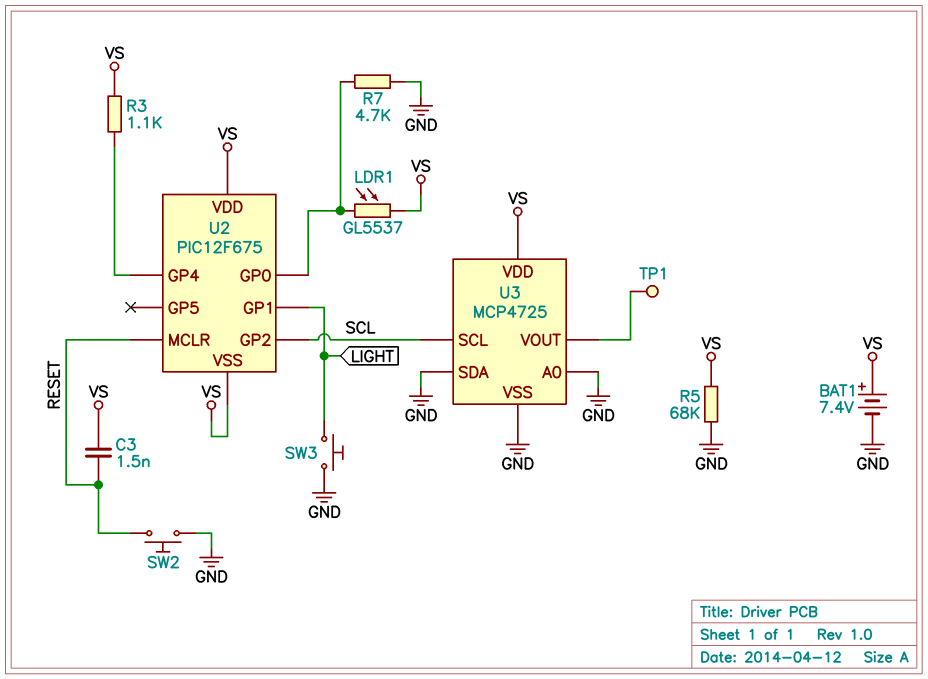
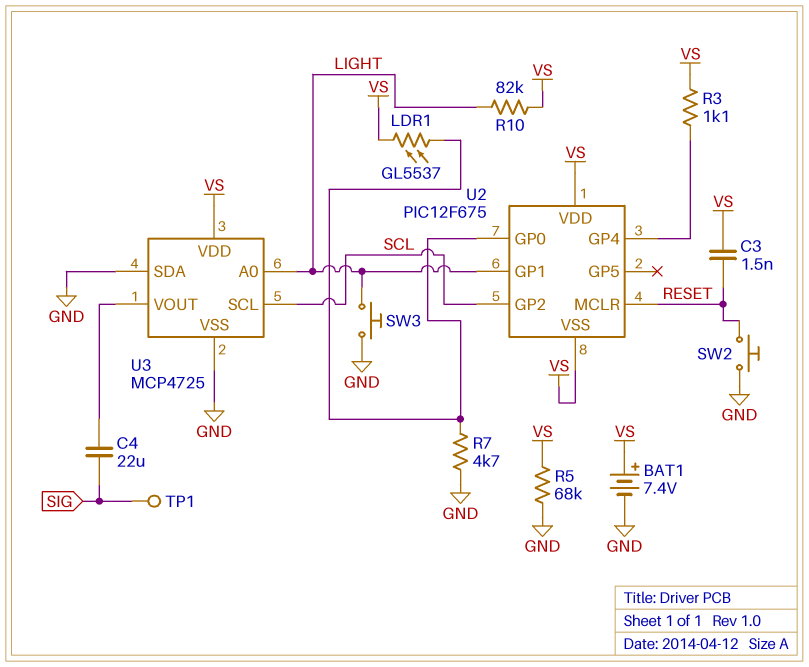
C4: none -> 22uF (SIG, U3/VOUT)
R10: none -> 82k (LIGHT, VS)
TP1: test point (U3/VOUT) -> test point (SIG)
U3 pin A0: GND -> LIGHT

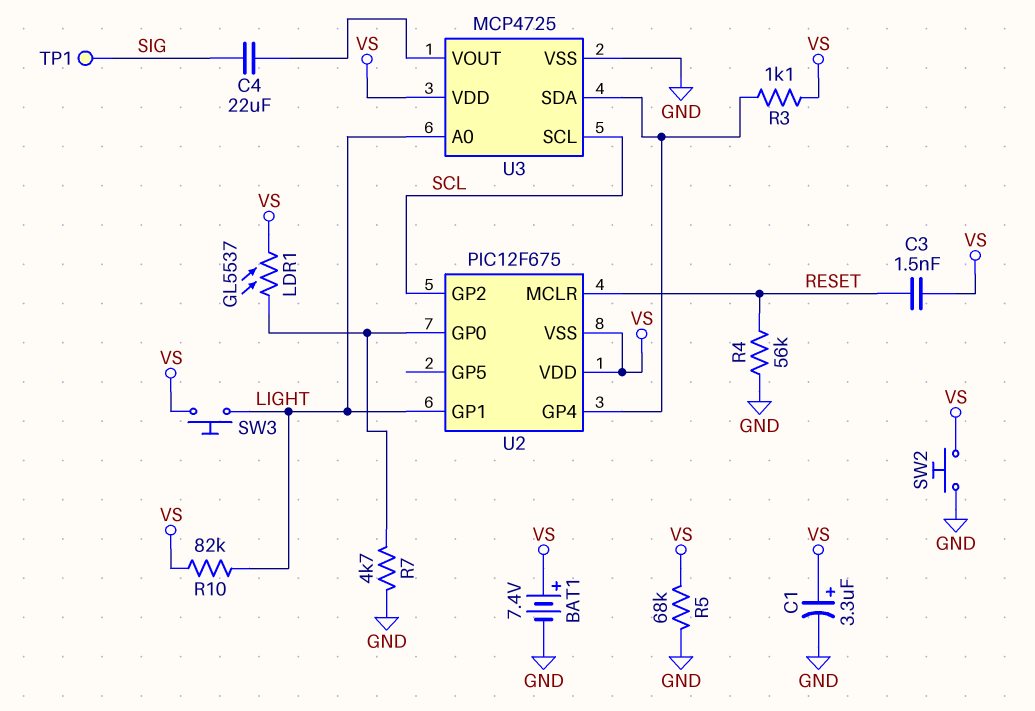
C1: none -> 3.3uF (plus VS, minus GND)
R4: none -> 56k (GND, RESET)
SW2: button (GND, RESET) -> button (GND, VS)
SW3: button (GND, LIGHT) -> button (LIGHT, VS)
U3 pin SDA: GND -> U2/GP4

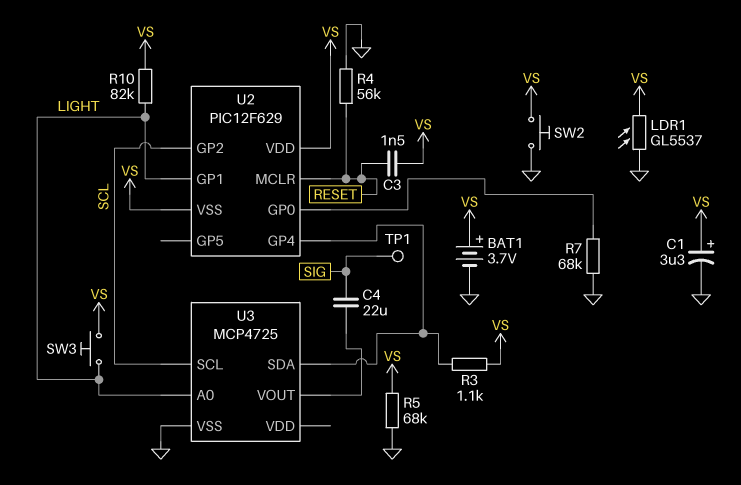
BAT1: 7.4V (plus VS, minus GND) -> 3.7V (plus VS, minus GND)
LDR1: GL5537 (U2/GP0, VS) -> GL5537 (GND, VS)
R7: 4.7k (GND, U2/GP0) -> 68k (GND, U2/GP0)
U2: PIC12F675 -> PIC12F629
U3 pin VDD: VS -> none

